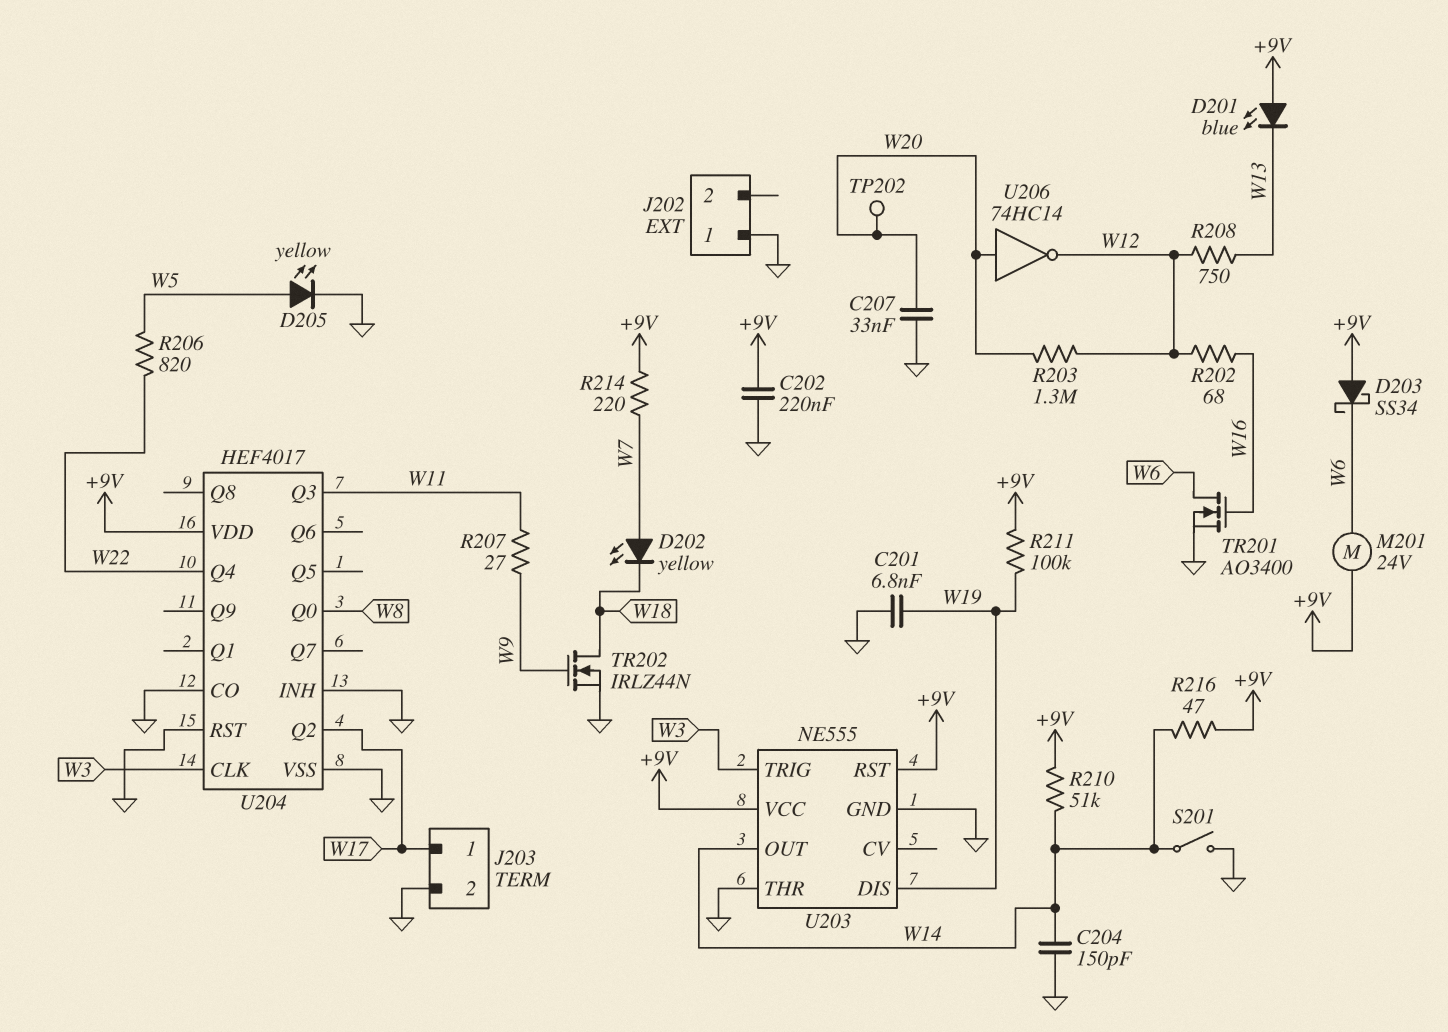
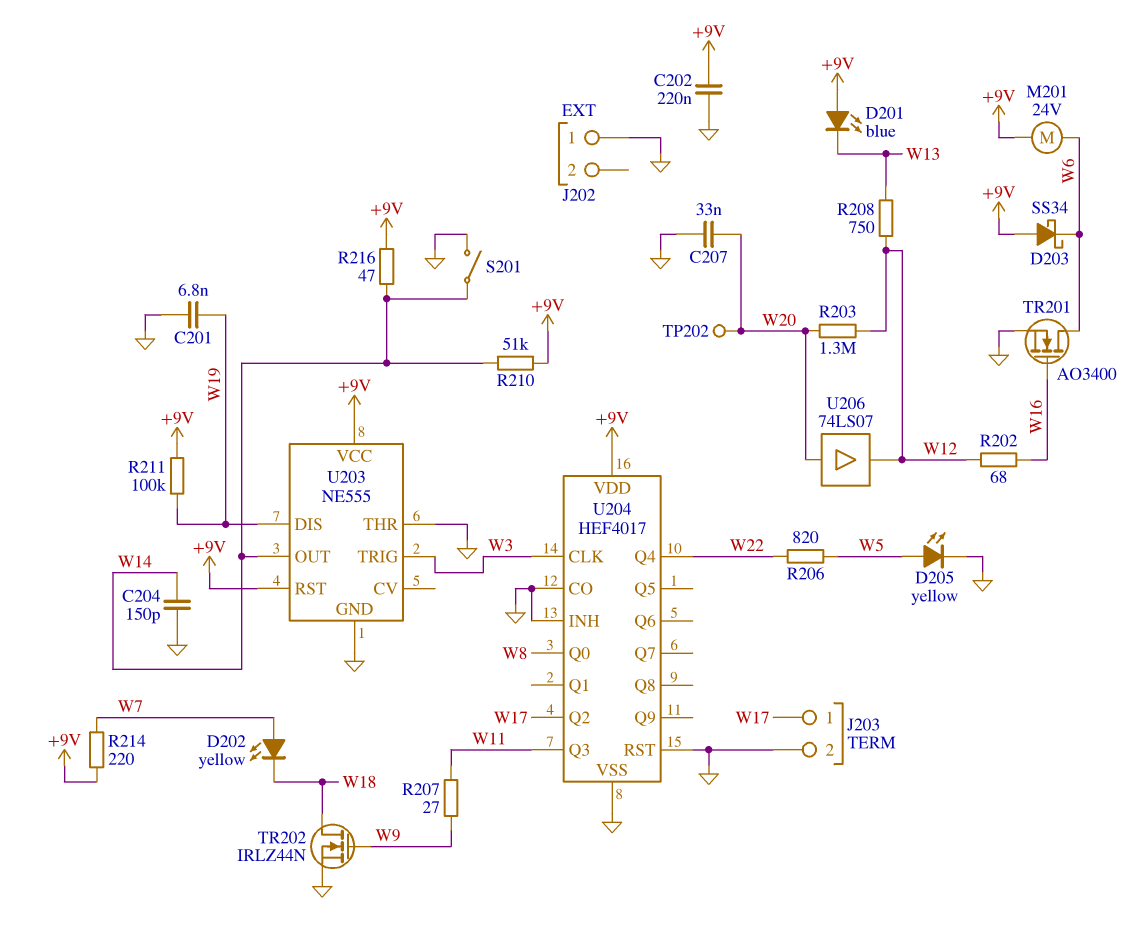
U206: NOT 74HC14 (in W20, out W12) -> buffer 74LS07 (in W20, out W12)

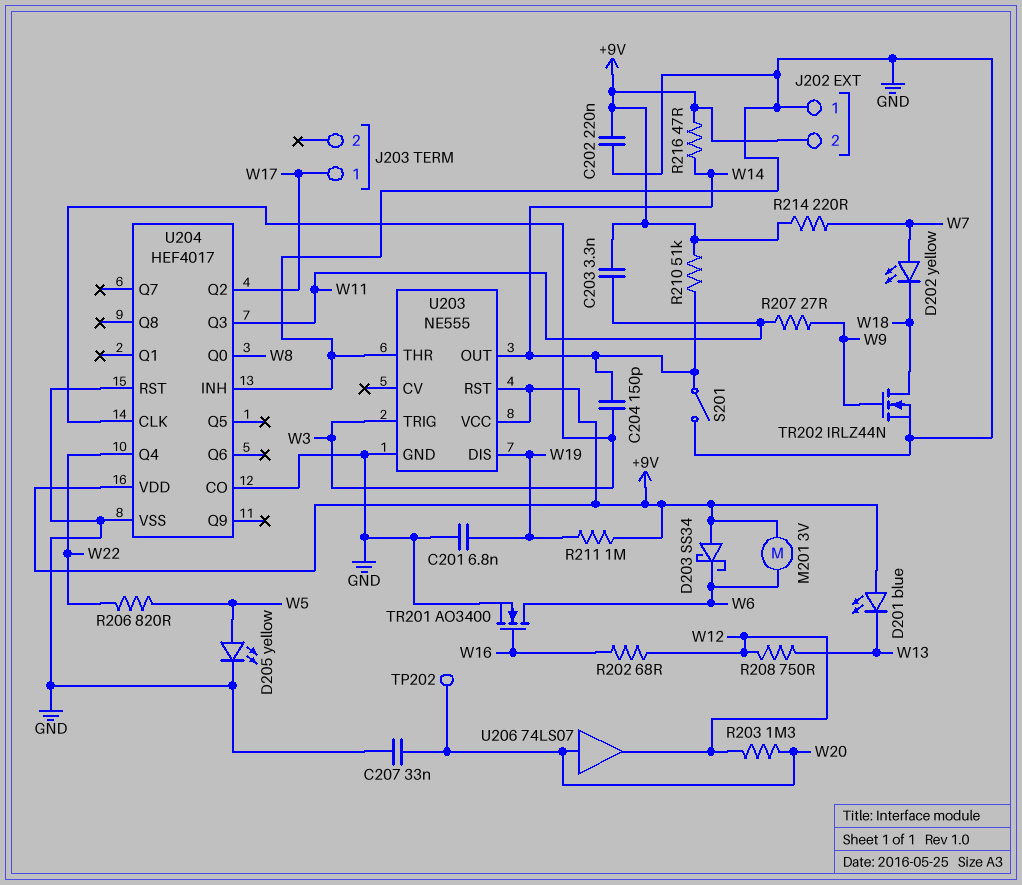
C203: none -> 3.3nF (+9V, W11)
C204: 150pF (GND, W14) -> 150pF (W3, W14)
J202 pin 2: none -> +9V
J203 pin 2: GND -> none
M201: motor 24V (+9V, W6) -> motor 3V (+9V, W6)
R211: 100k (+9V, W19) -> 1M (+9V, W19)

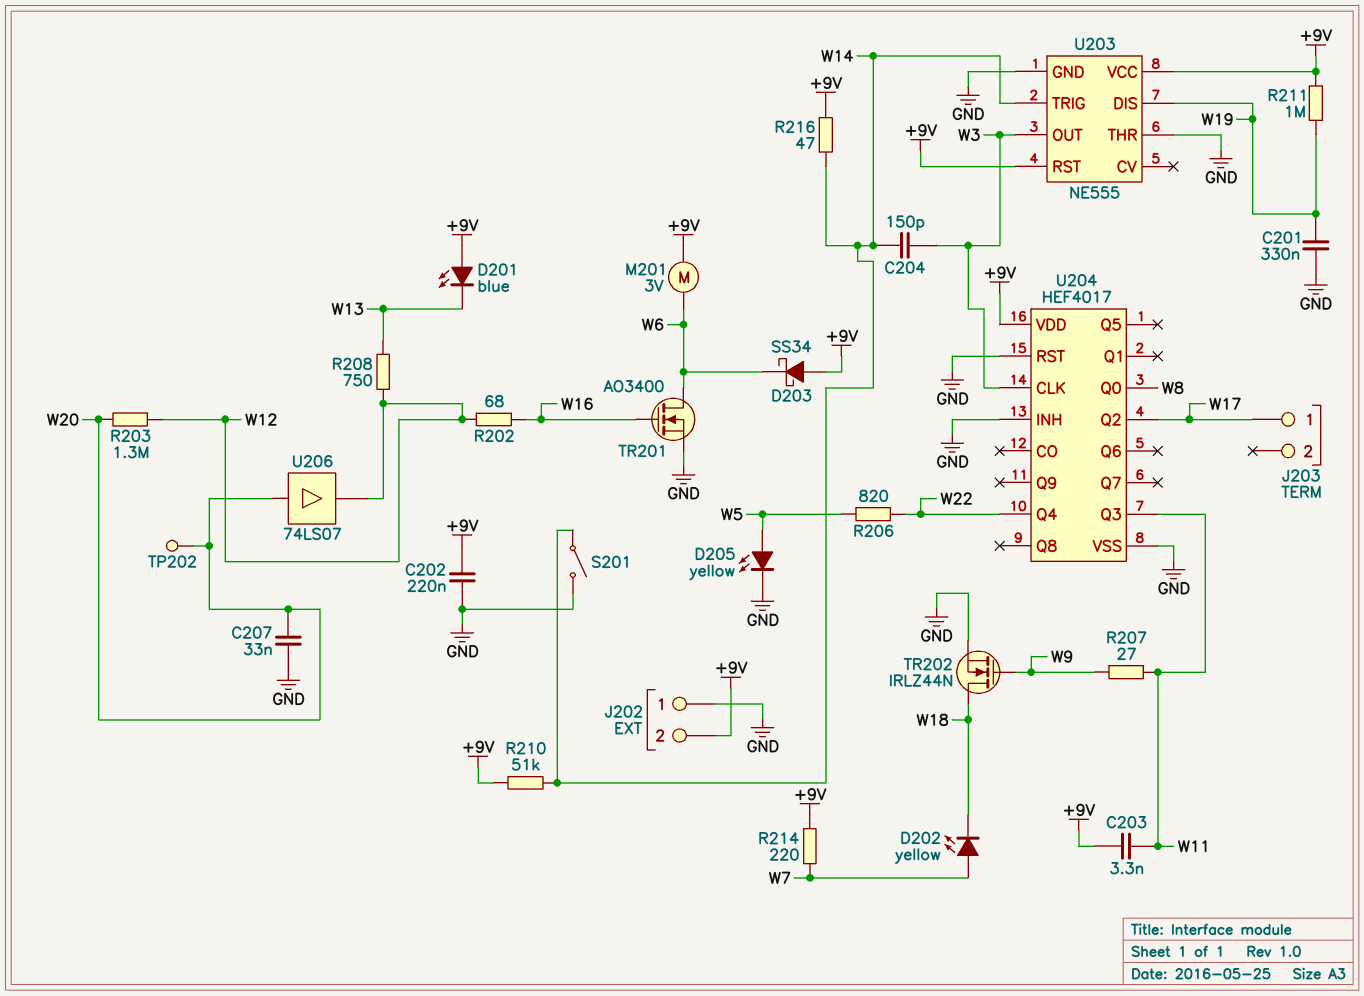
C201: 6.8nF (GND, W19) -> 330nF (GND, W19)
U203 pin OUT: W14 -> W3
U203 pin TRIG: W3 -> W14
U204 pin CO: GND -> none

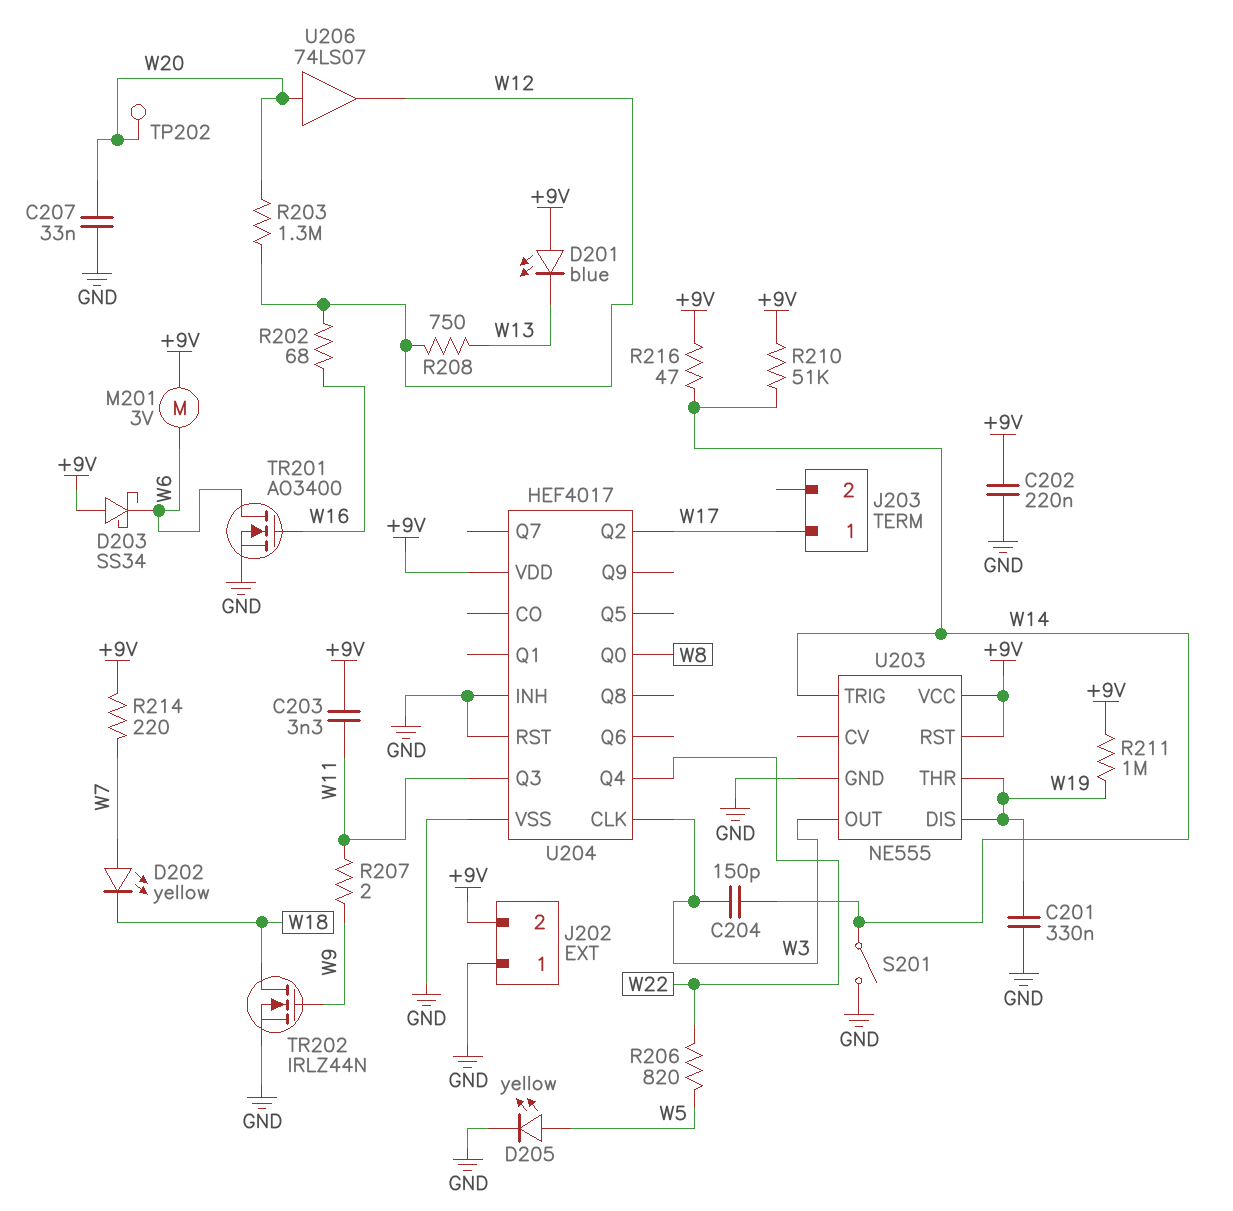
R207: 27 (W9, W11) -> 2 (W9, W11)
U203 pin THR: GND -> W19

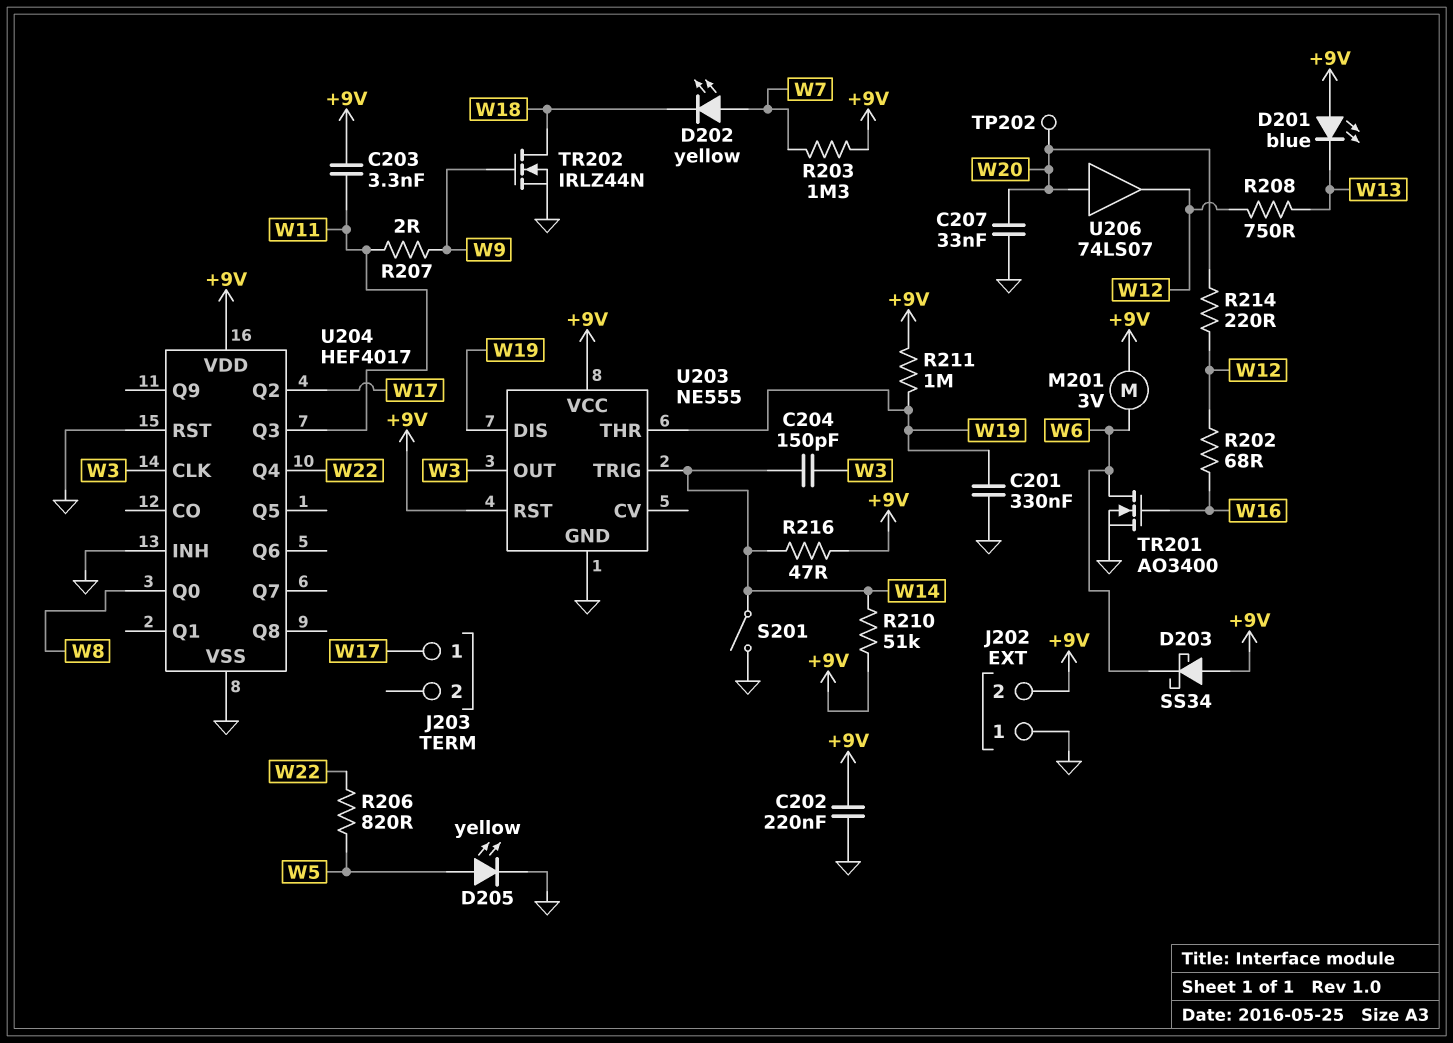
R203: 1.3M (W12, W20) -> 1.3M (+9V, W7)
R214: 220 (+9V, W7) -> 220 (W12, W20)

